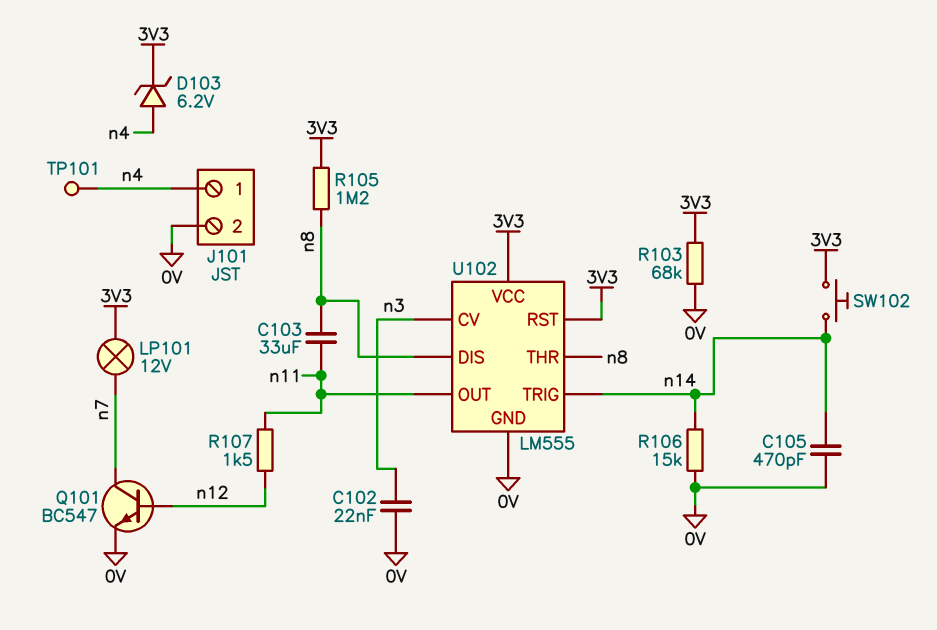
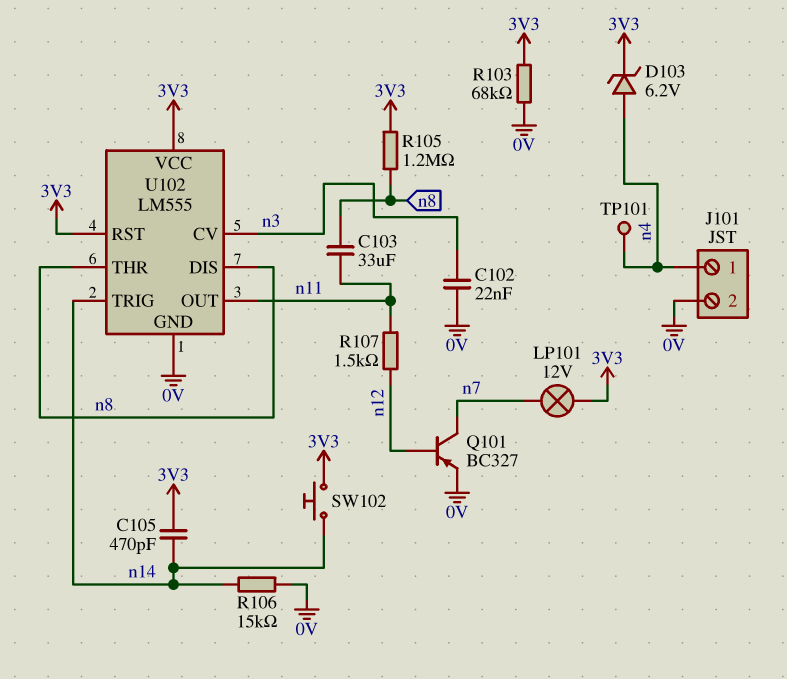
C105: 470pF (0V, n14) -> 470pF (3V3, n14)
Q101: NPN BC547 (B n12, C n7, E 0V) -> PNP BC327 (B n12, C n7, E 0V)

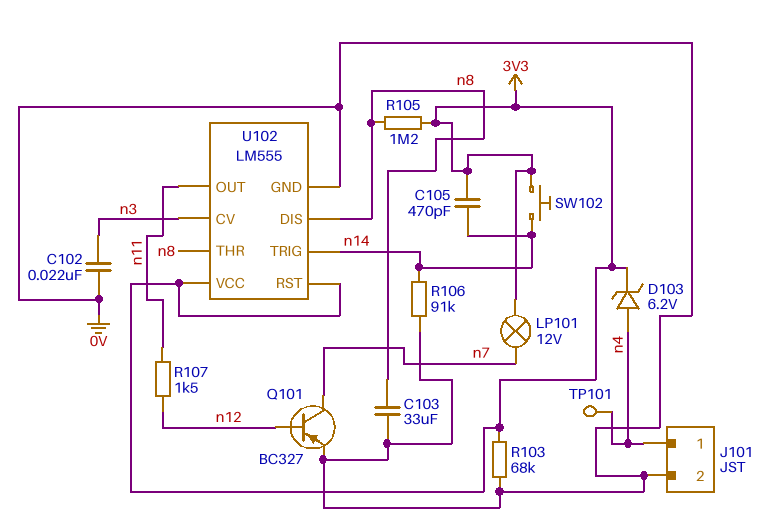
C103: 33uF (n8, n11) -> 33uF (0V, n8)
R106: 15k (0V, n14) -> 91k (0V, n14)

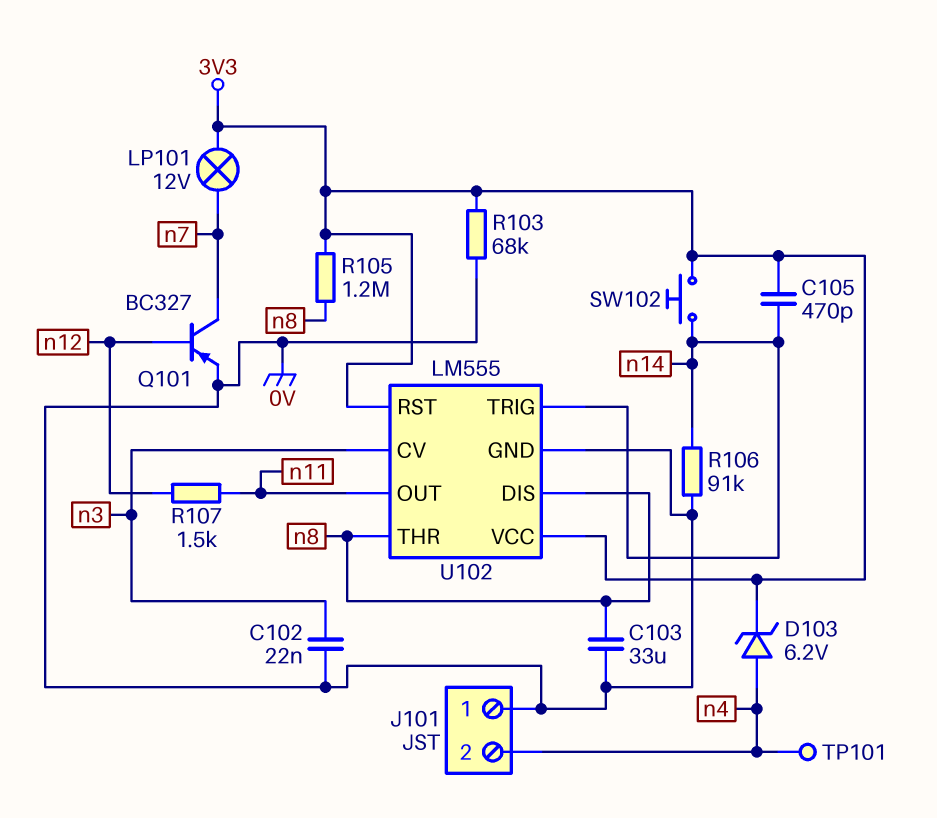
J101 pin 1: n4 -> 0V
J101 pin 2: 0V -> n4

